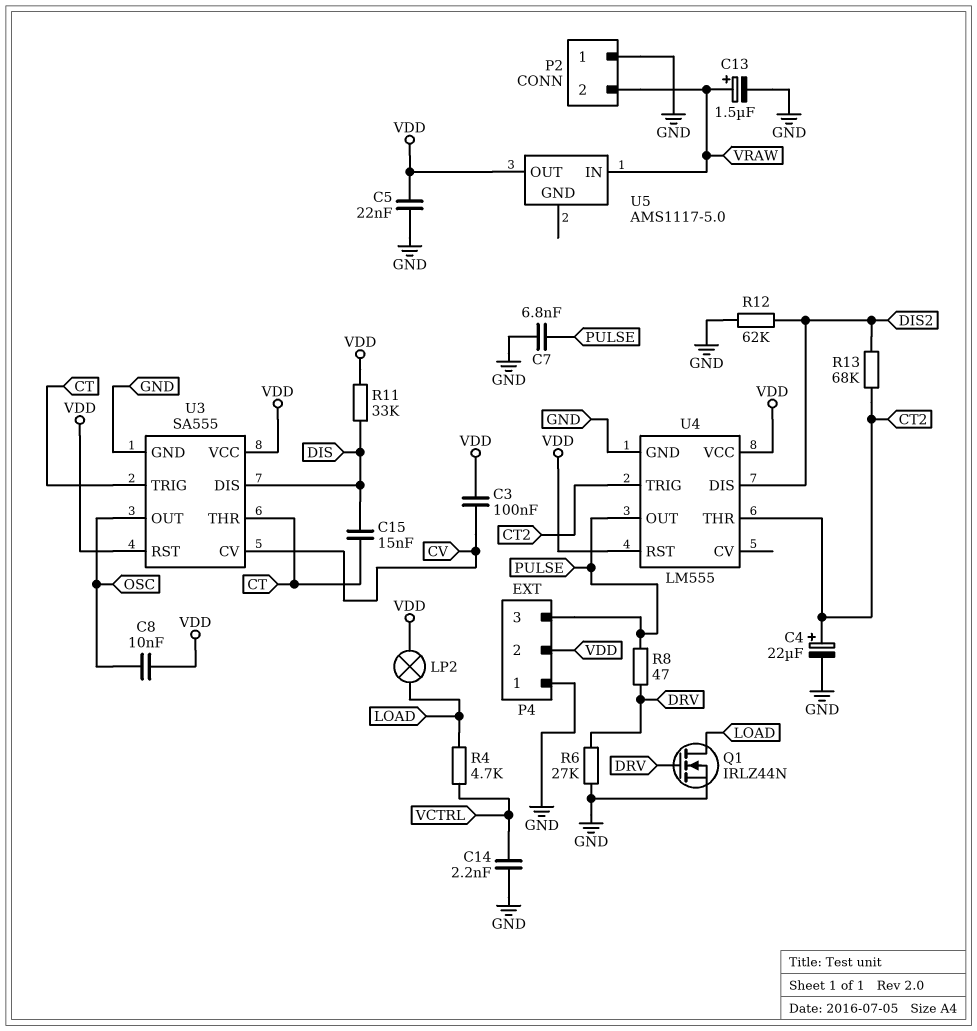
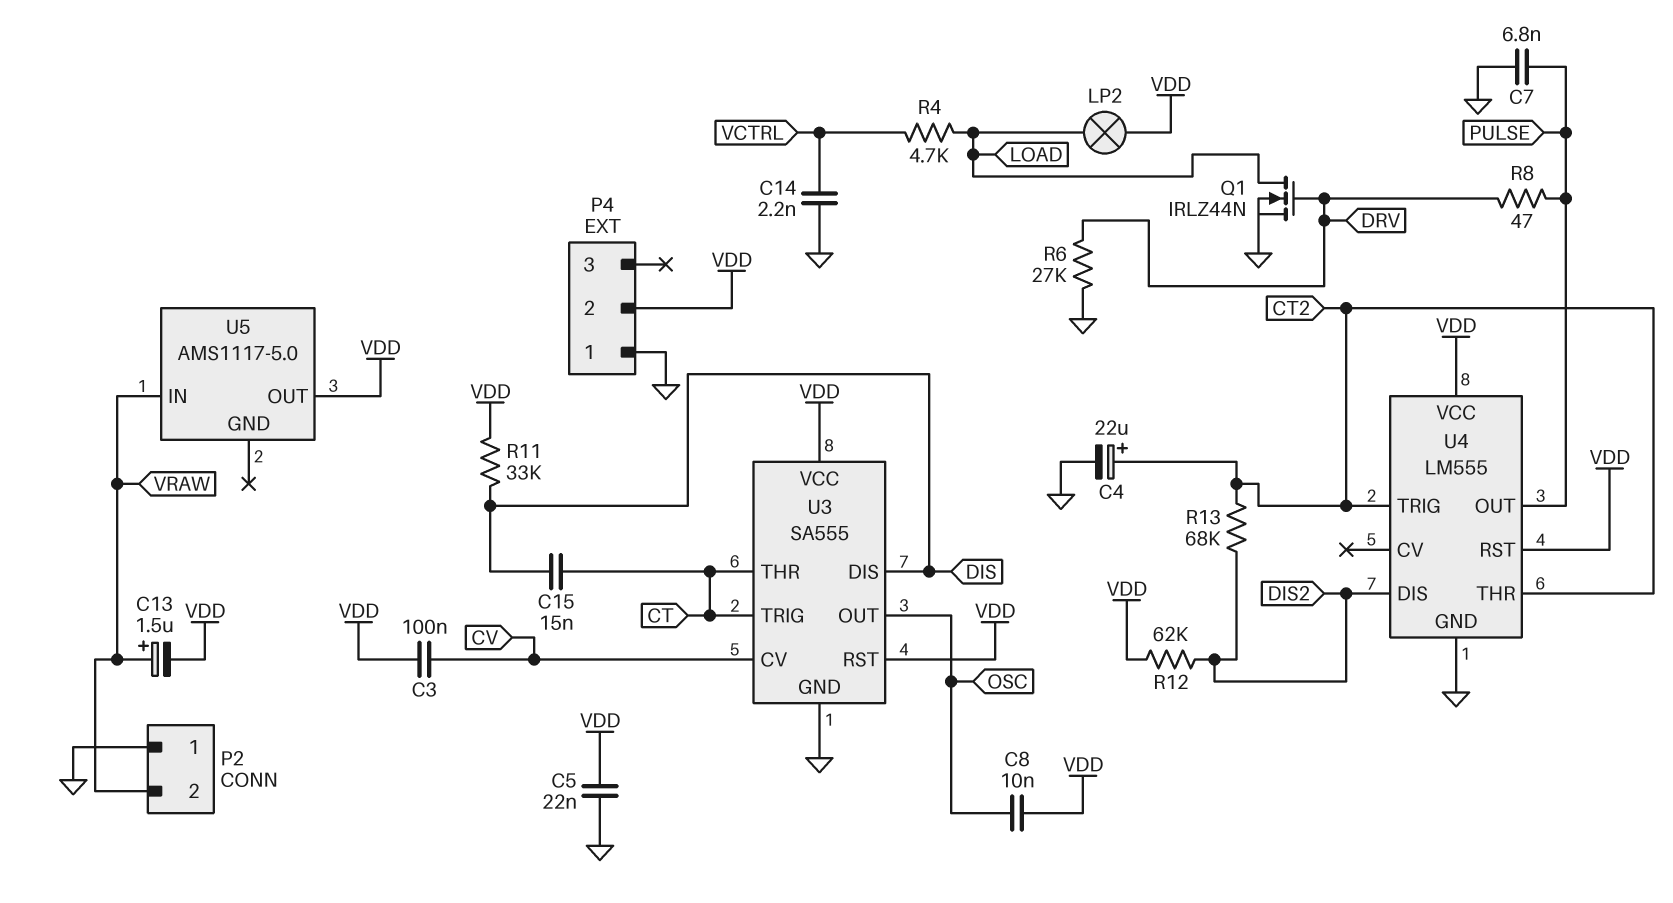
C13: 1.5uF (plus VRAW, minus GND) -> 1.5uF (plus VRAW, minus VDD)
P4 pin 3: PULSE -> none
R12: 62k (DIS2, GND) -> 62k (DIS2, VDD)

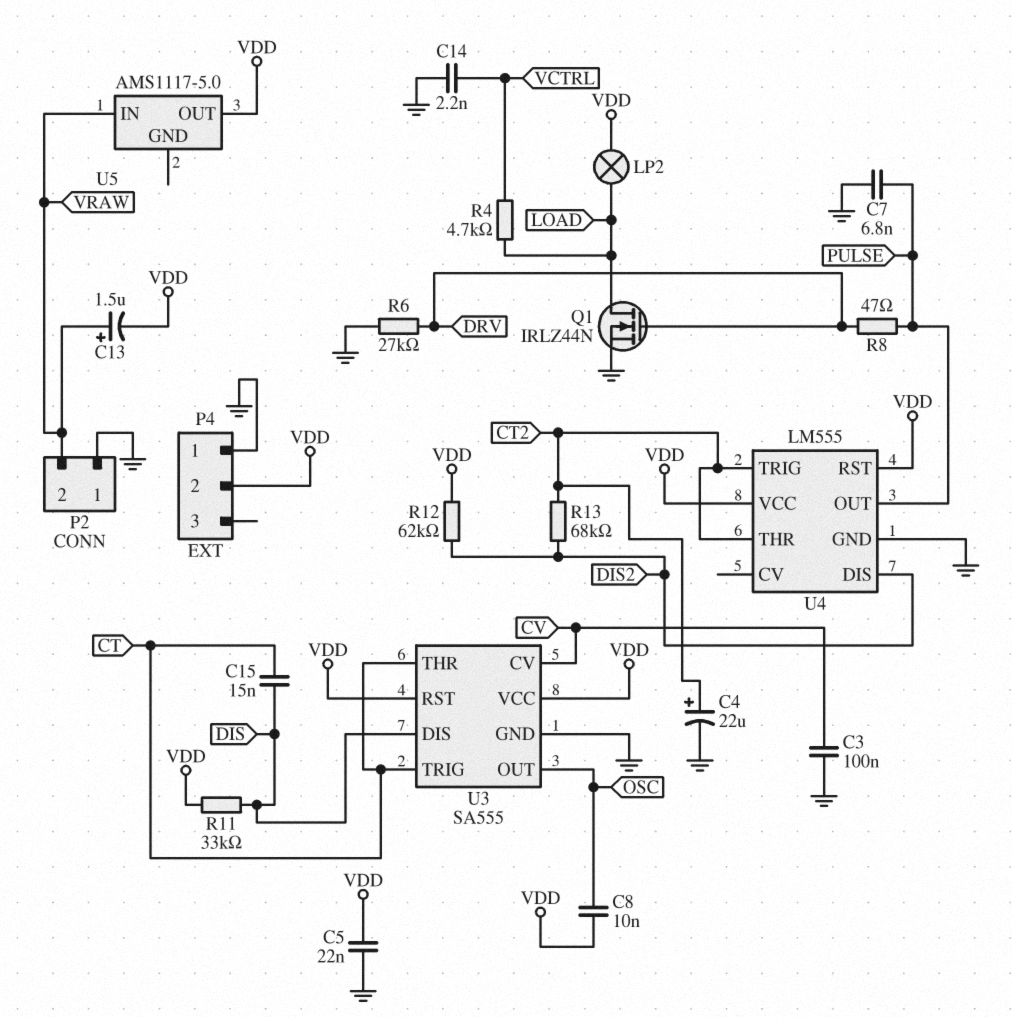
C3: 100nF (CV, VDD) -> 100nF (CV, GND)

